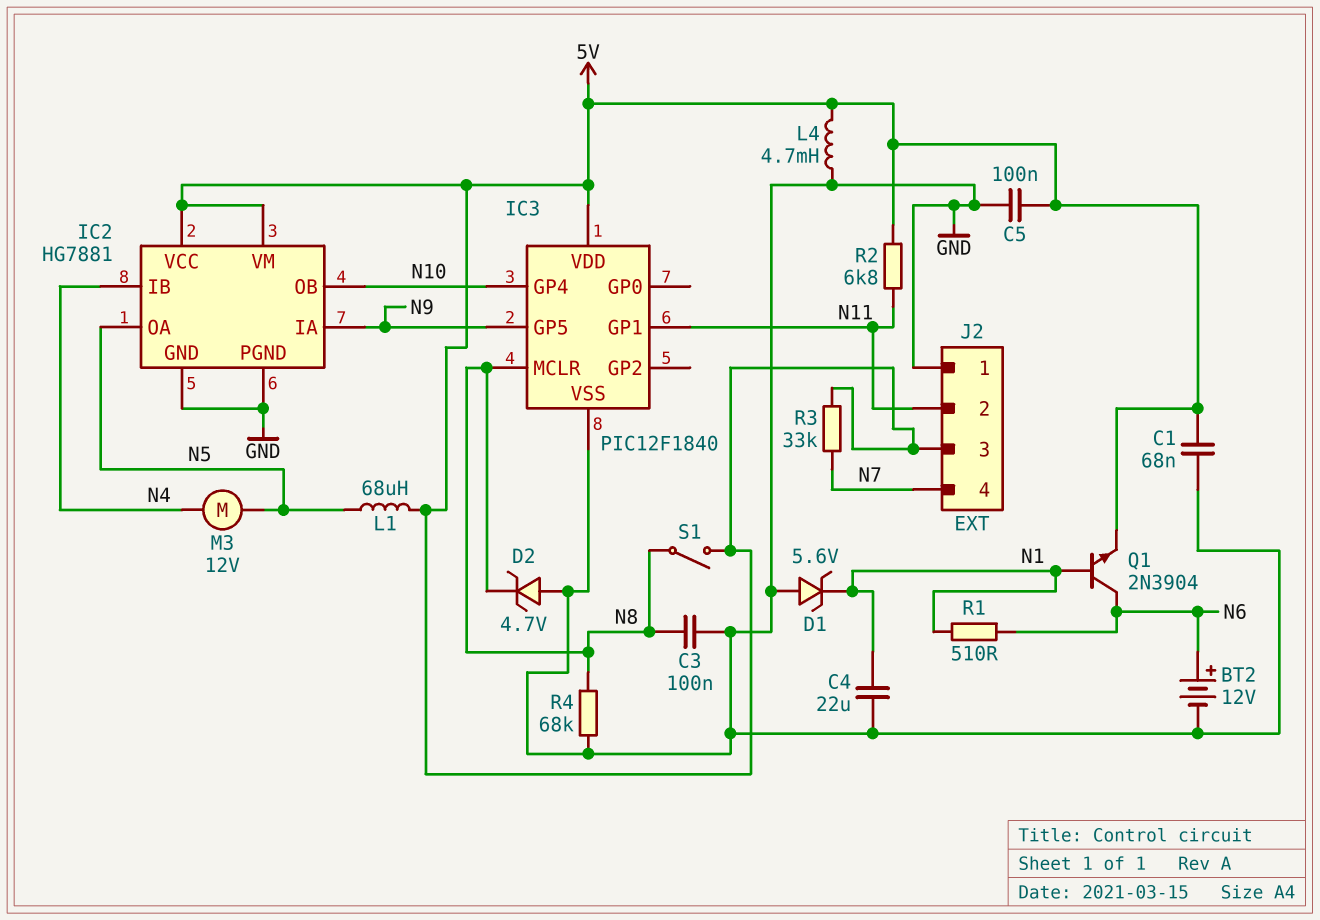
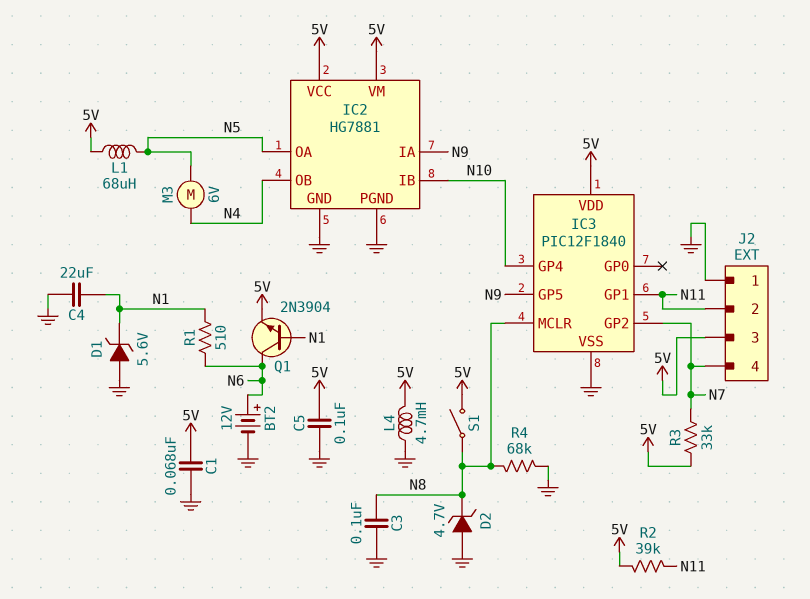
IC2 pin IB: N4 -> N10
IC2 pin OB: N10 -> N4
IC3 pin GP2: none -> N7
M3: motor 12V (N4, N5) -> motor 6V (N4, N5)
R2: 6.8k (5V, N11) -> 39k (5V, N11)

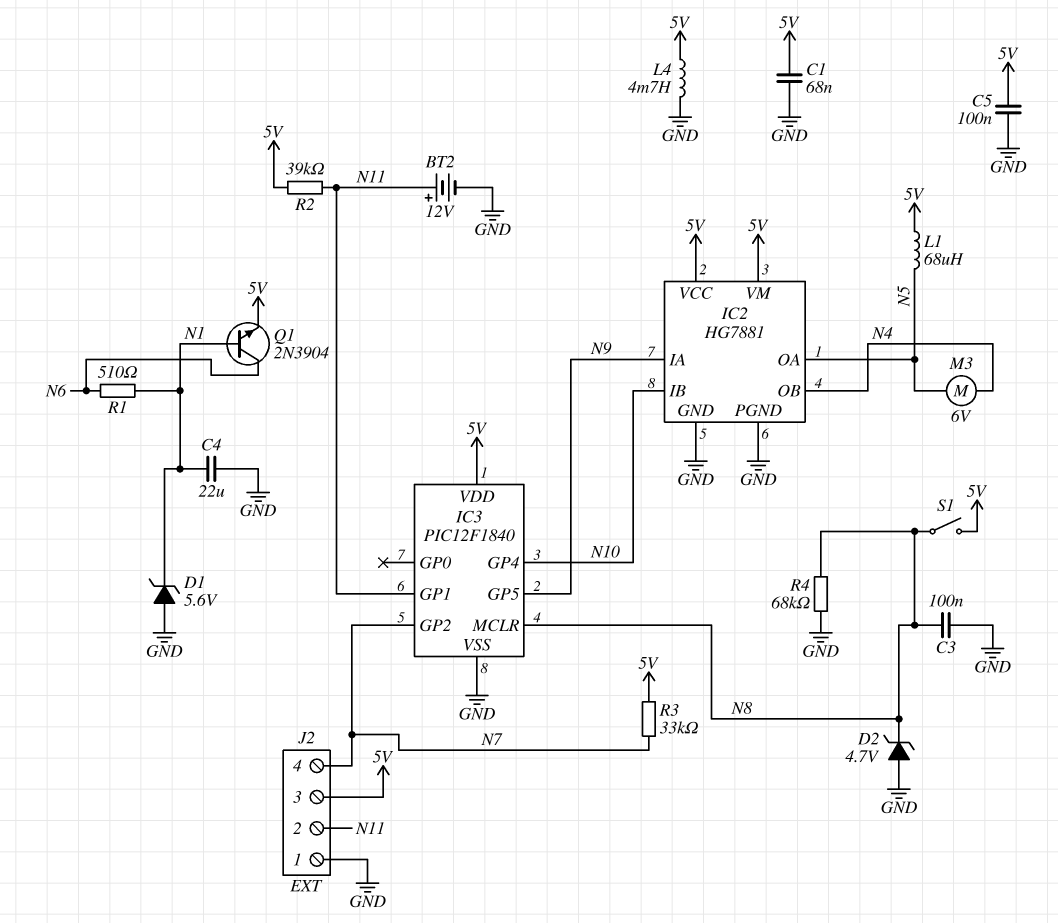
BT2: 12V (plus N6, minus GND) -> 12V (plus N11, minus GND)

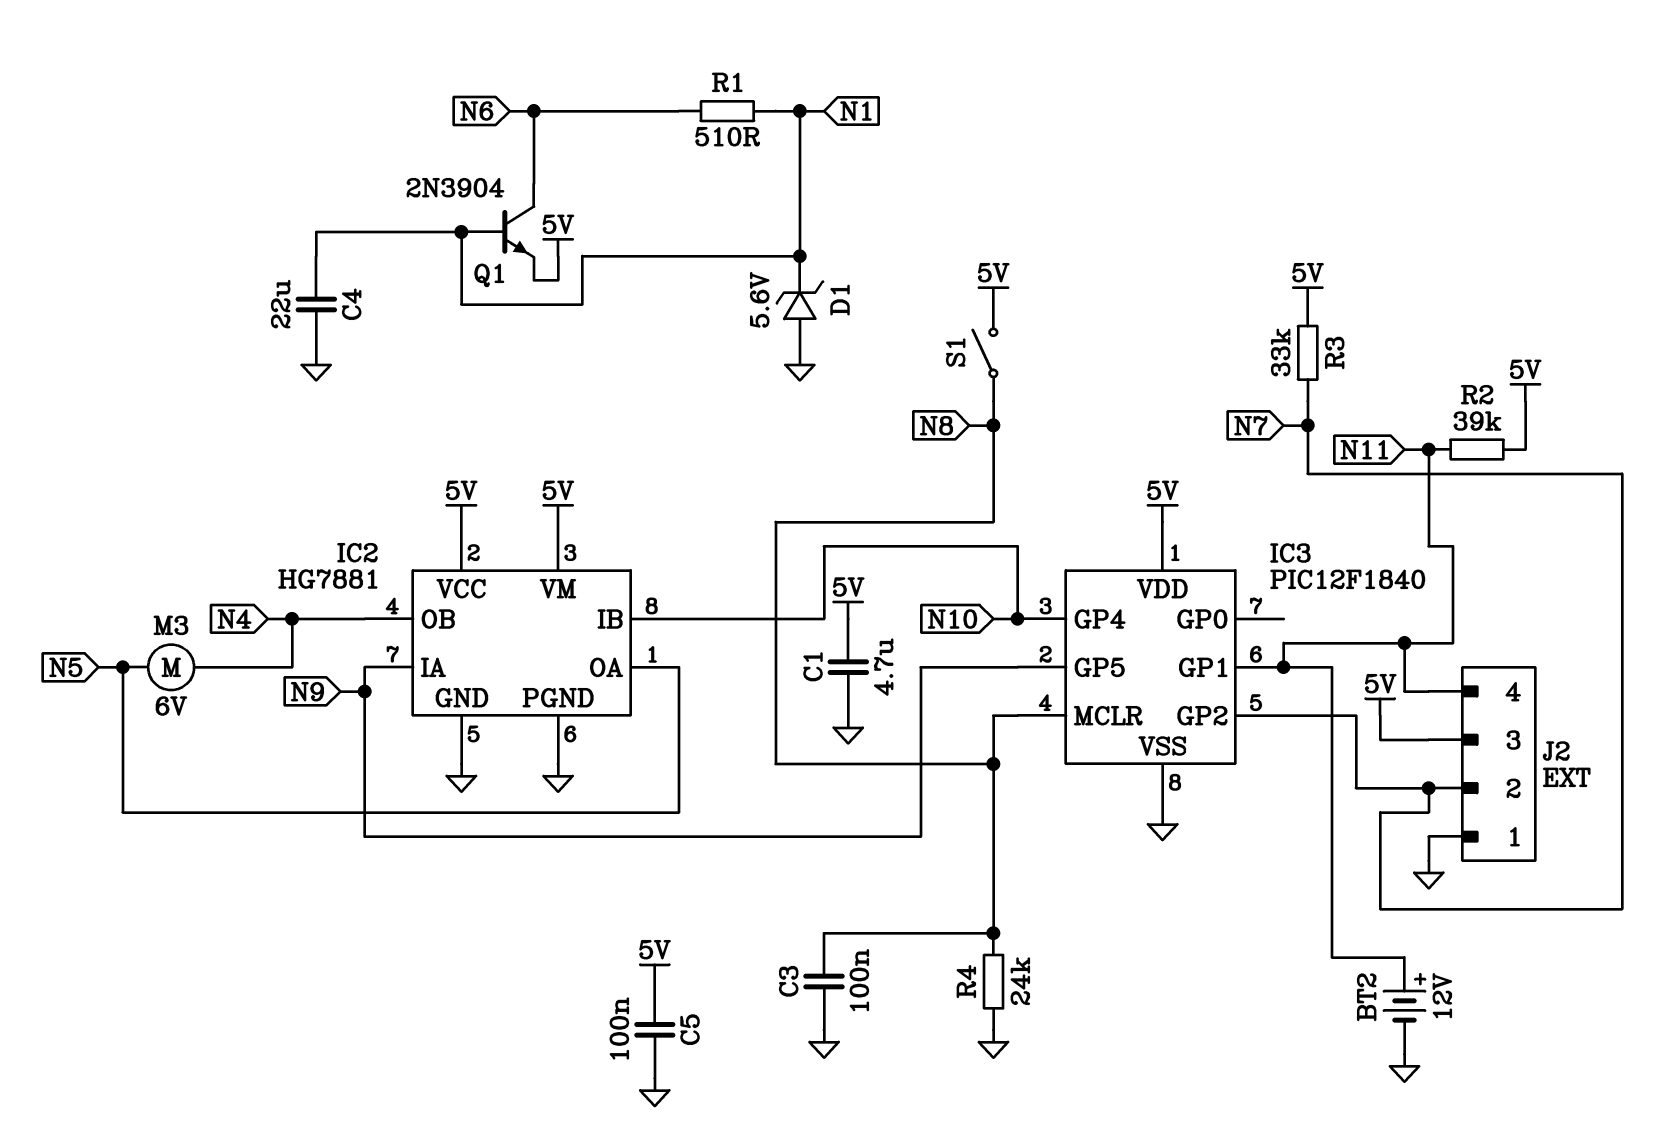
C1: 68nF (5V, GND) -> 4.7uF (5V, GND)
D2: zener 4.7V (A GND, K N8) -> none
J2 pin 2: N11 -> N7
J2 pin 4: N7 -> N11
L1: 68uH (5V, N5) -> none
L4: 4.7mH (5V, GND) -> none
R4: 68k (GND, N8) -> 24k (GND, N8)

